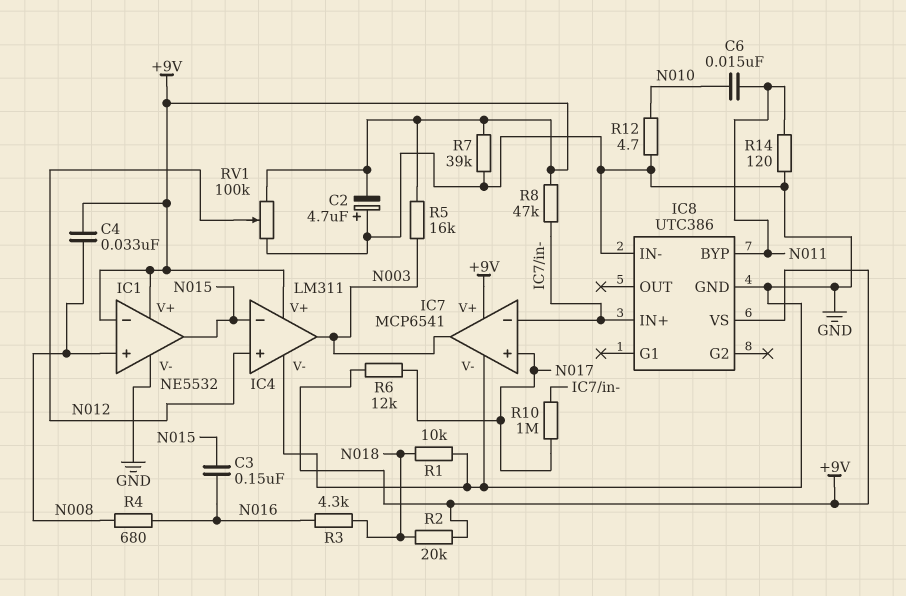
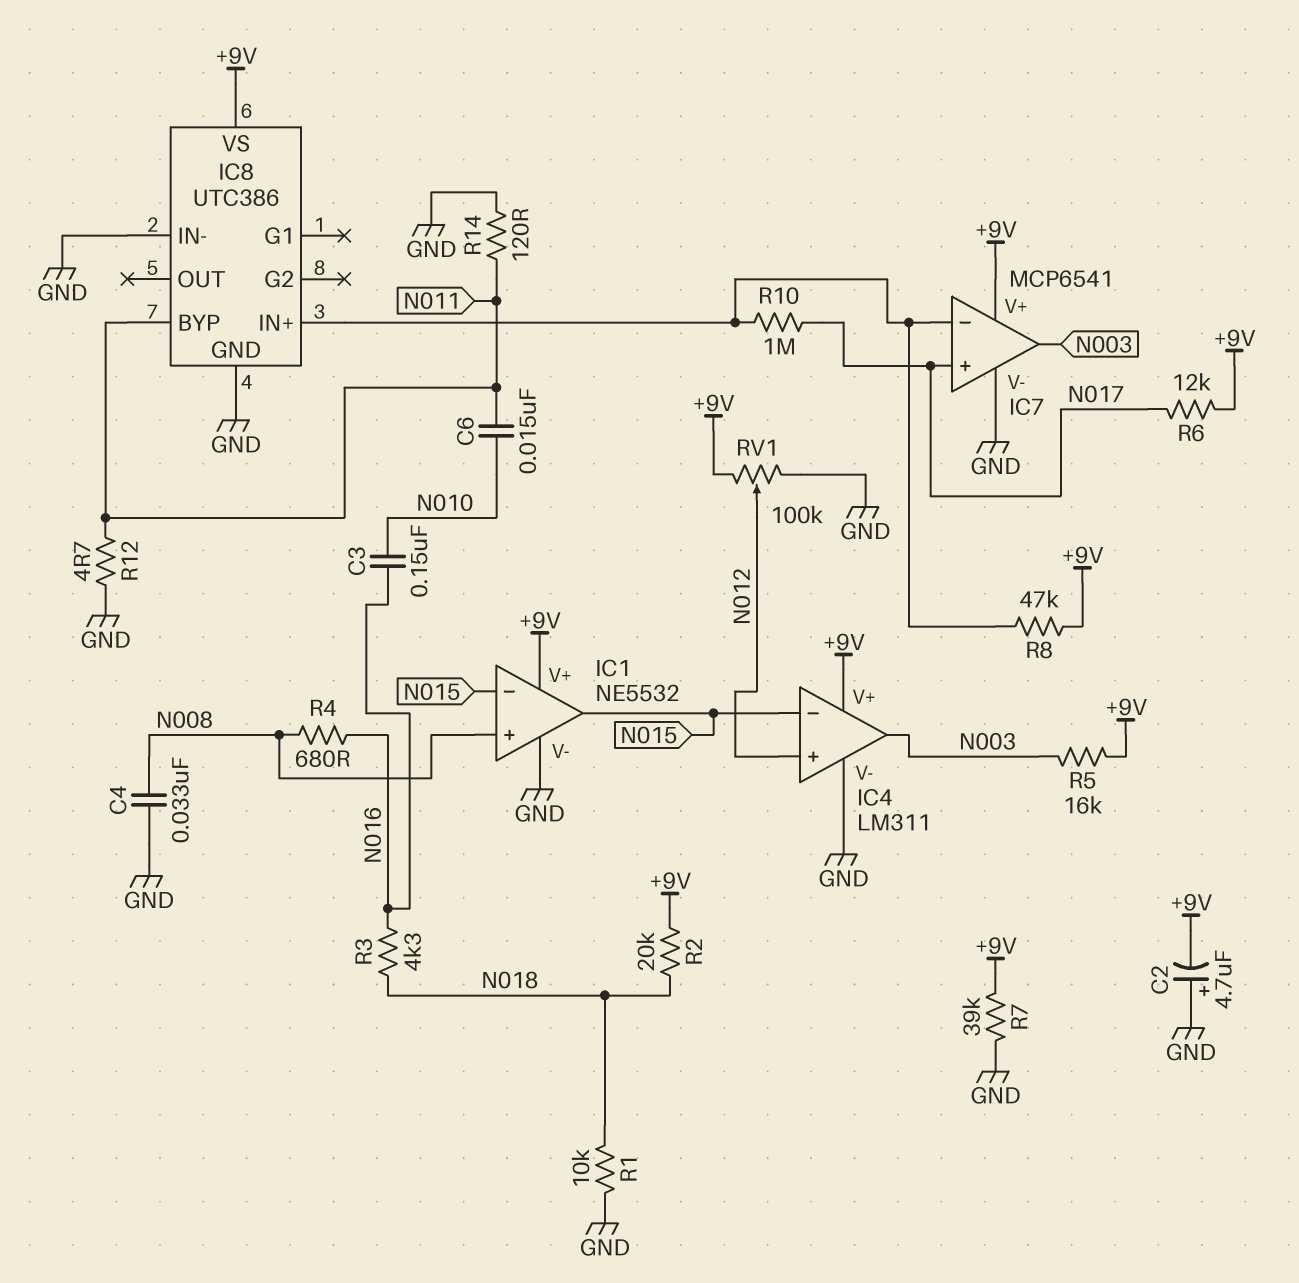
C3: 150nF (N015, N016) -> 150nF (N010, N016)
C4: 33nF (+9V, N008) -> 33nF (GND, N008)
IC1 pin in-: +9V -> N015
R12: 4.7 (GND, N010) -> 4.7 (GND, N011)

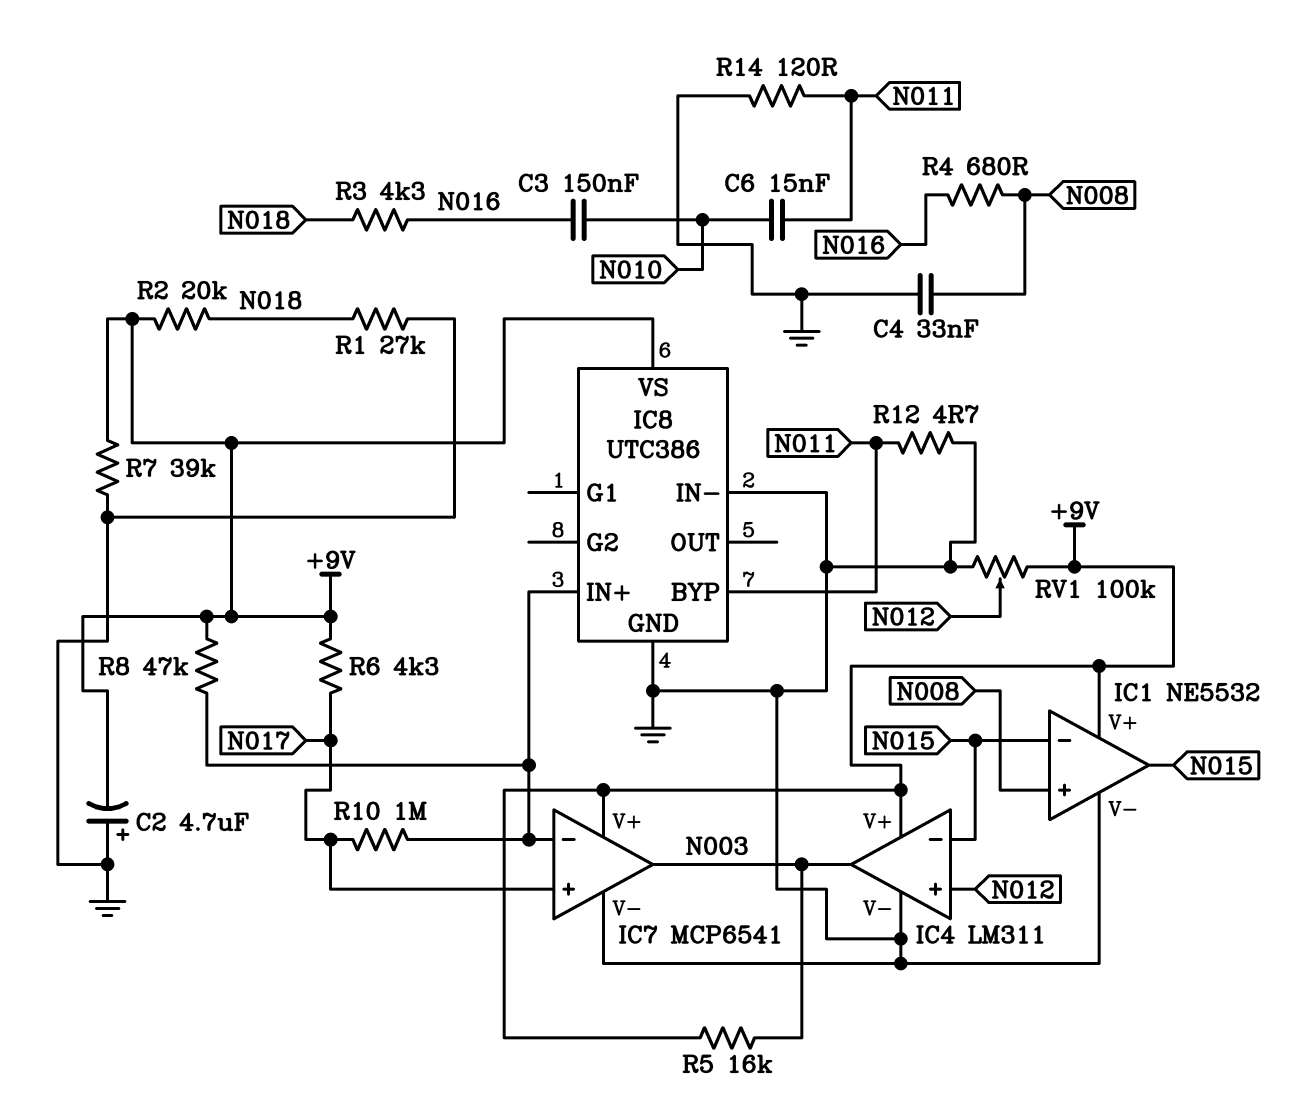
R1: 10k (GND, N018) -> 27k (GND, N018)
R6: 12k (+9V, N017) -> 4.3k (+9V, N017)

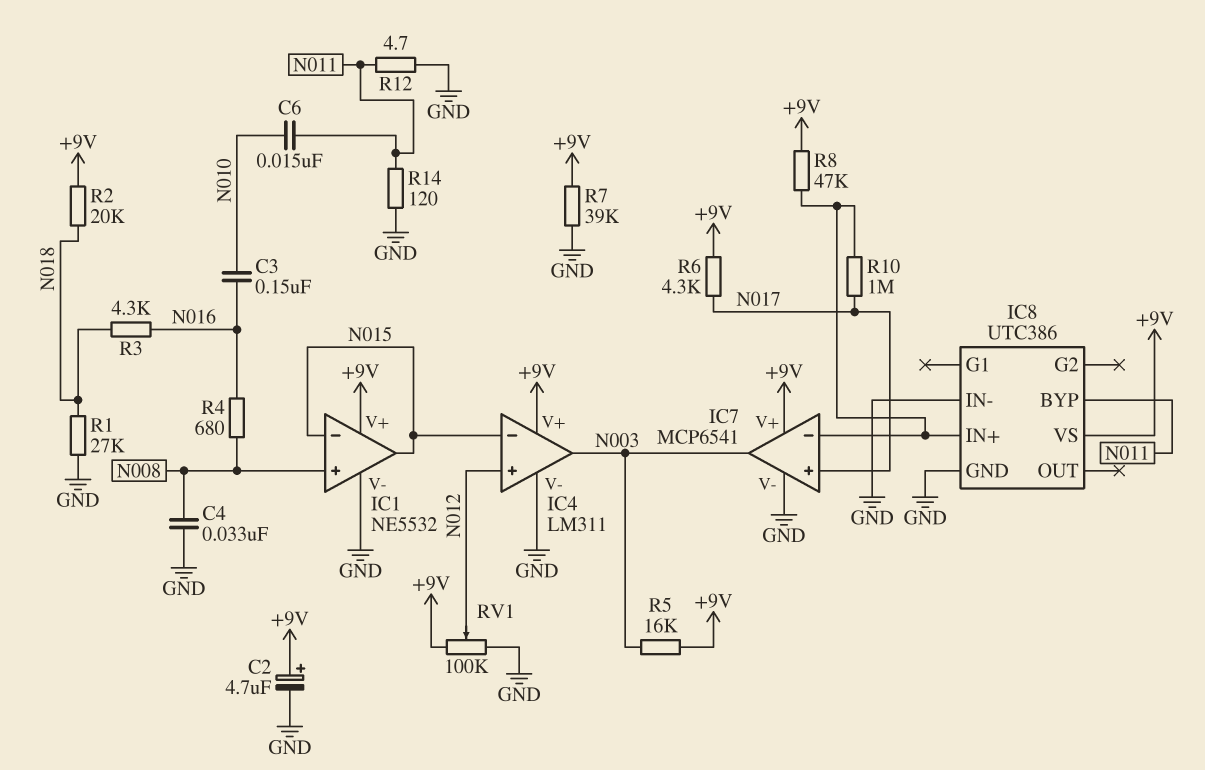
C2: 4.7uF (plus GND, minus +9V) -> 4.7uF (plus +9V, minus GND)

